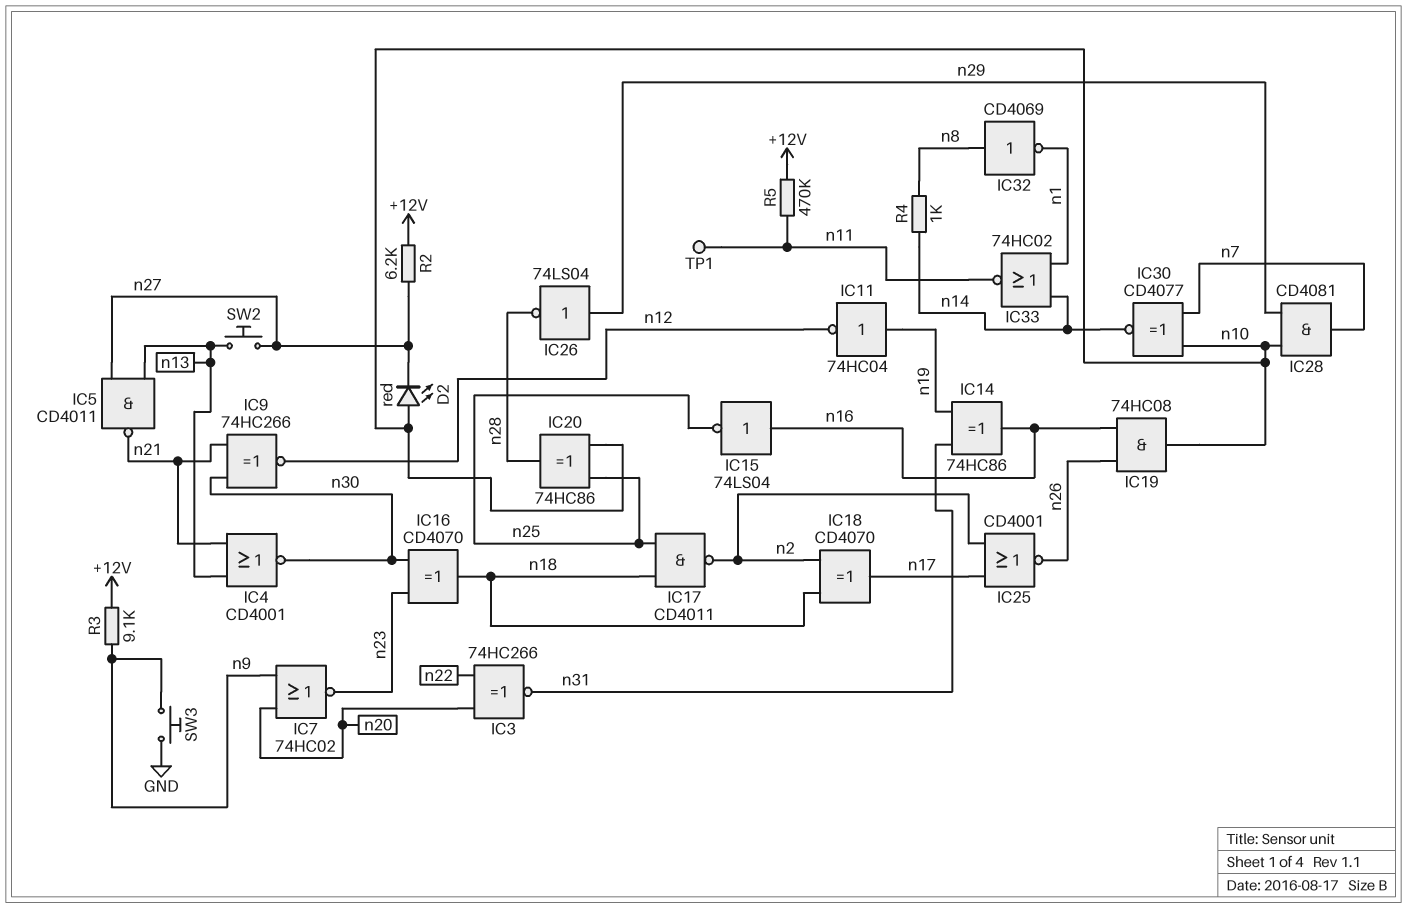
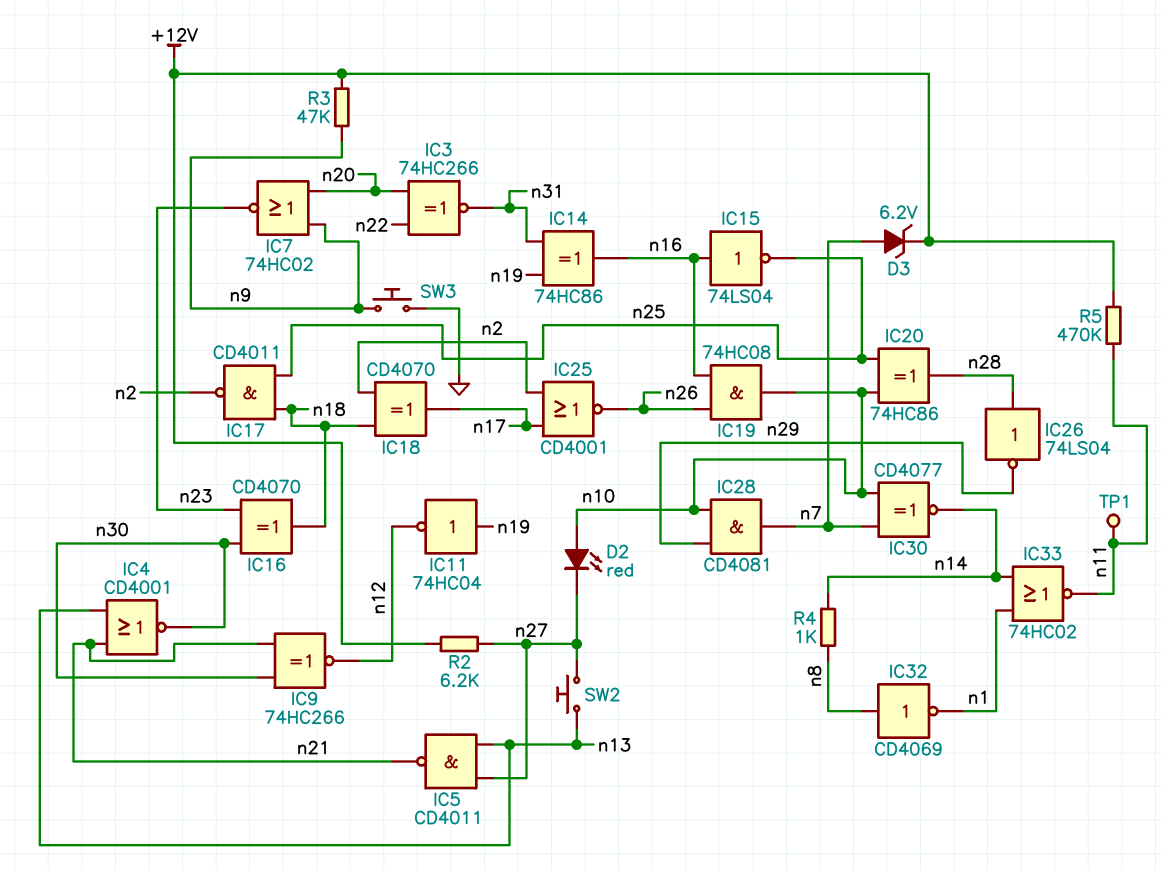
D3: none -> zener 6.2V (A n7, K +12V)
IC26: NOT 74LS04 (in n29, out n28) -> NOT 74LS04 (in n28, out n29)
R3: 9.1k (+12V, n9) -> 47k (+12V, n9)

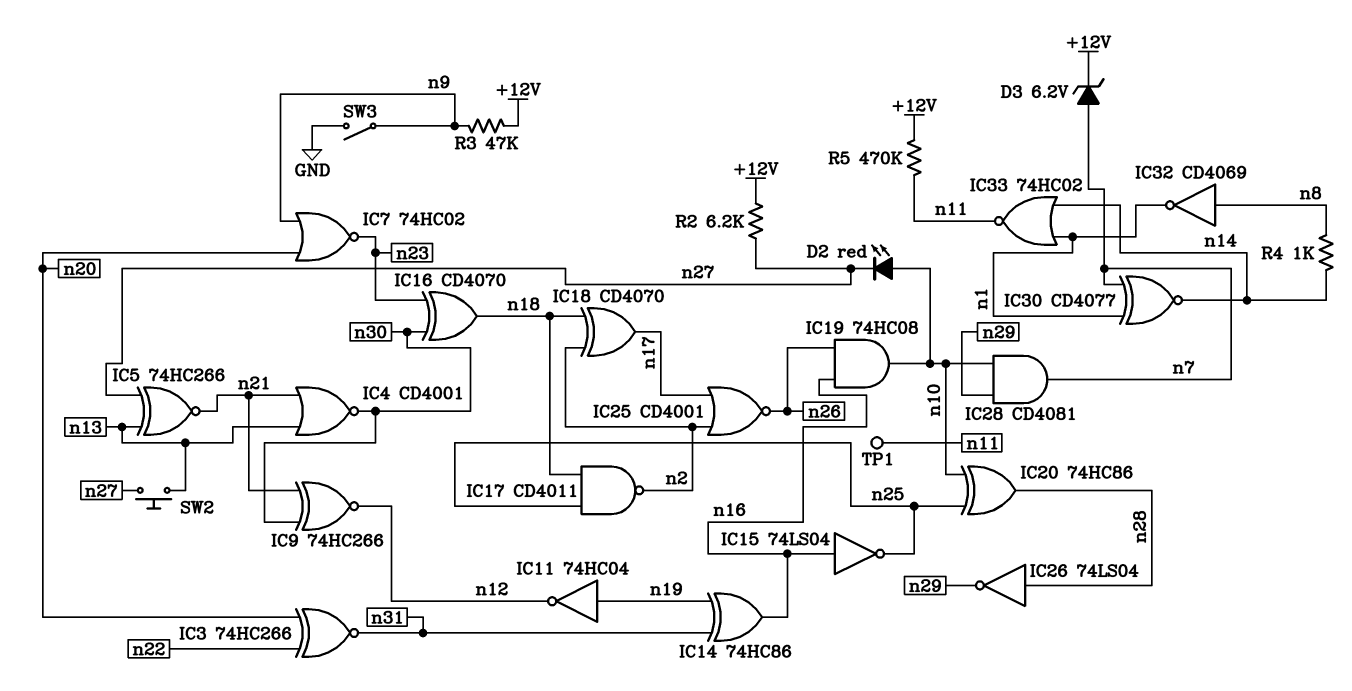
IC5: NAND CD4011 (in n13, in n27, out n21) -> XNOR 74HC266 (in n13, in n27, out n21)
IC30: XNOR CD4077 (in n7, in n10, out n14) -> XNOR CD4077 (in n1, in n7, out n14)
SW3: button (GND, n9) -> switch (GND, n9)

